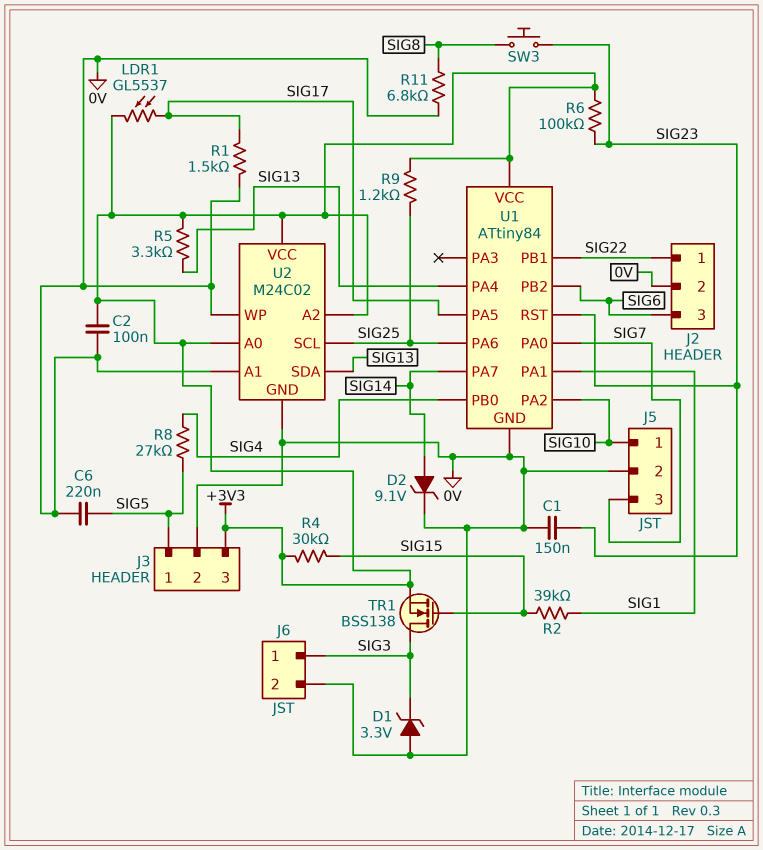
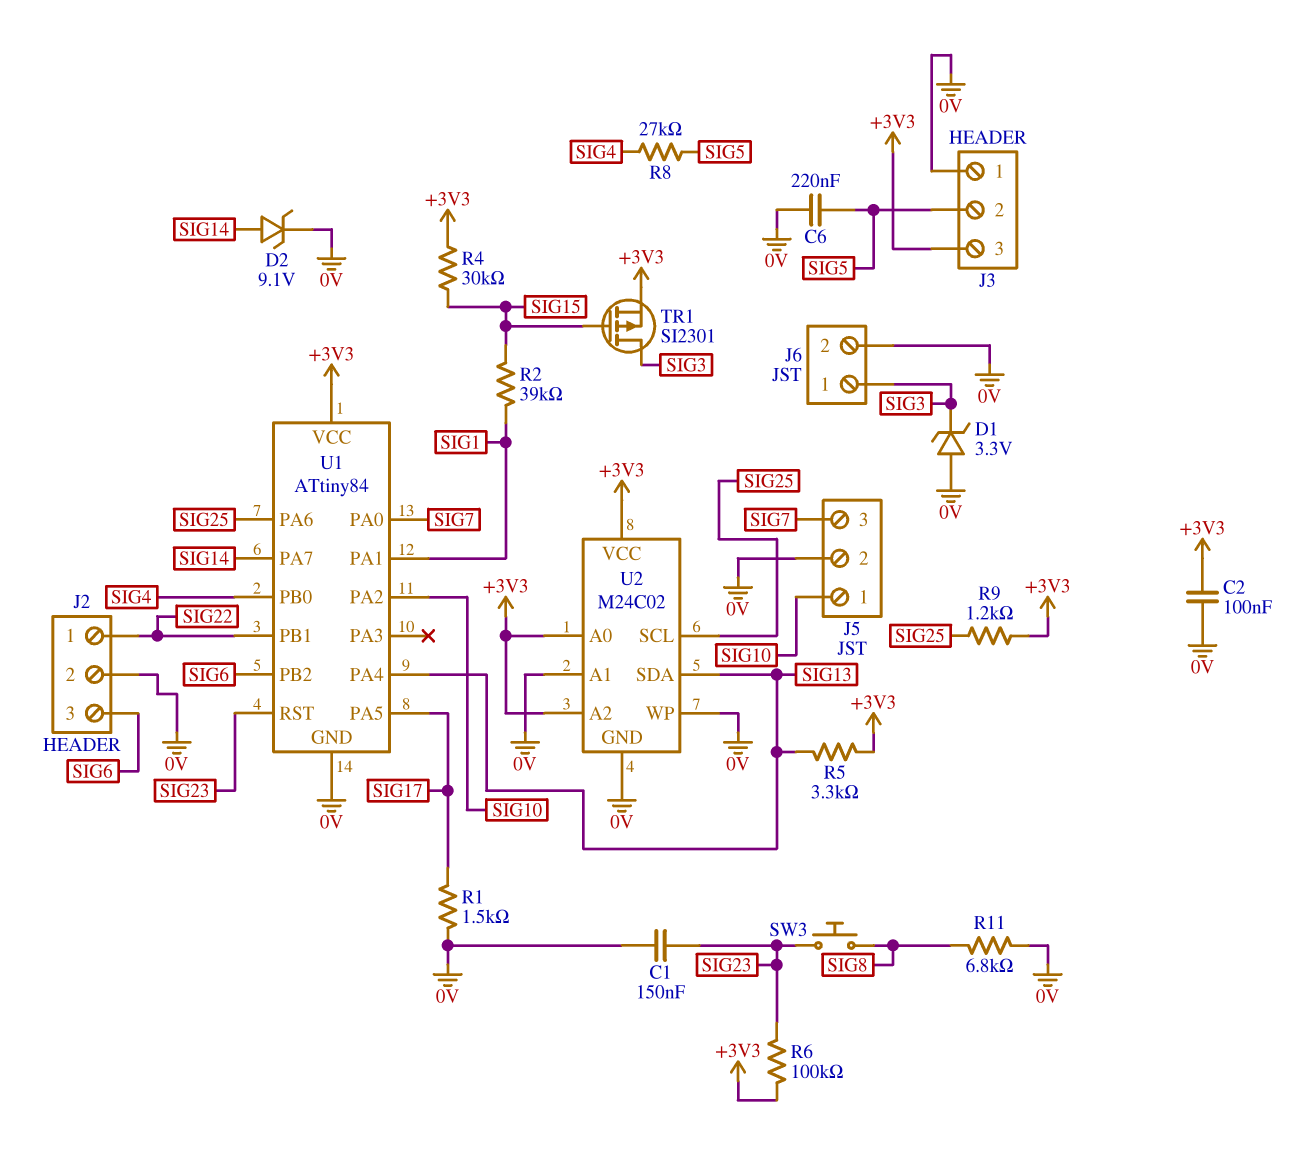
J3 pin 1: SIG5 -> 0V
J3 pin 2: 0V -> SIG5
LDR1: GL5537 (+3V3, SIG17) -> none
TR1: NMOS BSS138 (G SIG15, D SIG3, S +3V3) -> PMOS SI2301 (G SIG15, D SIG3, S +3V3)

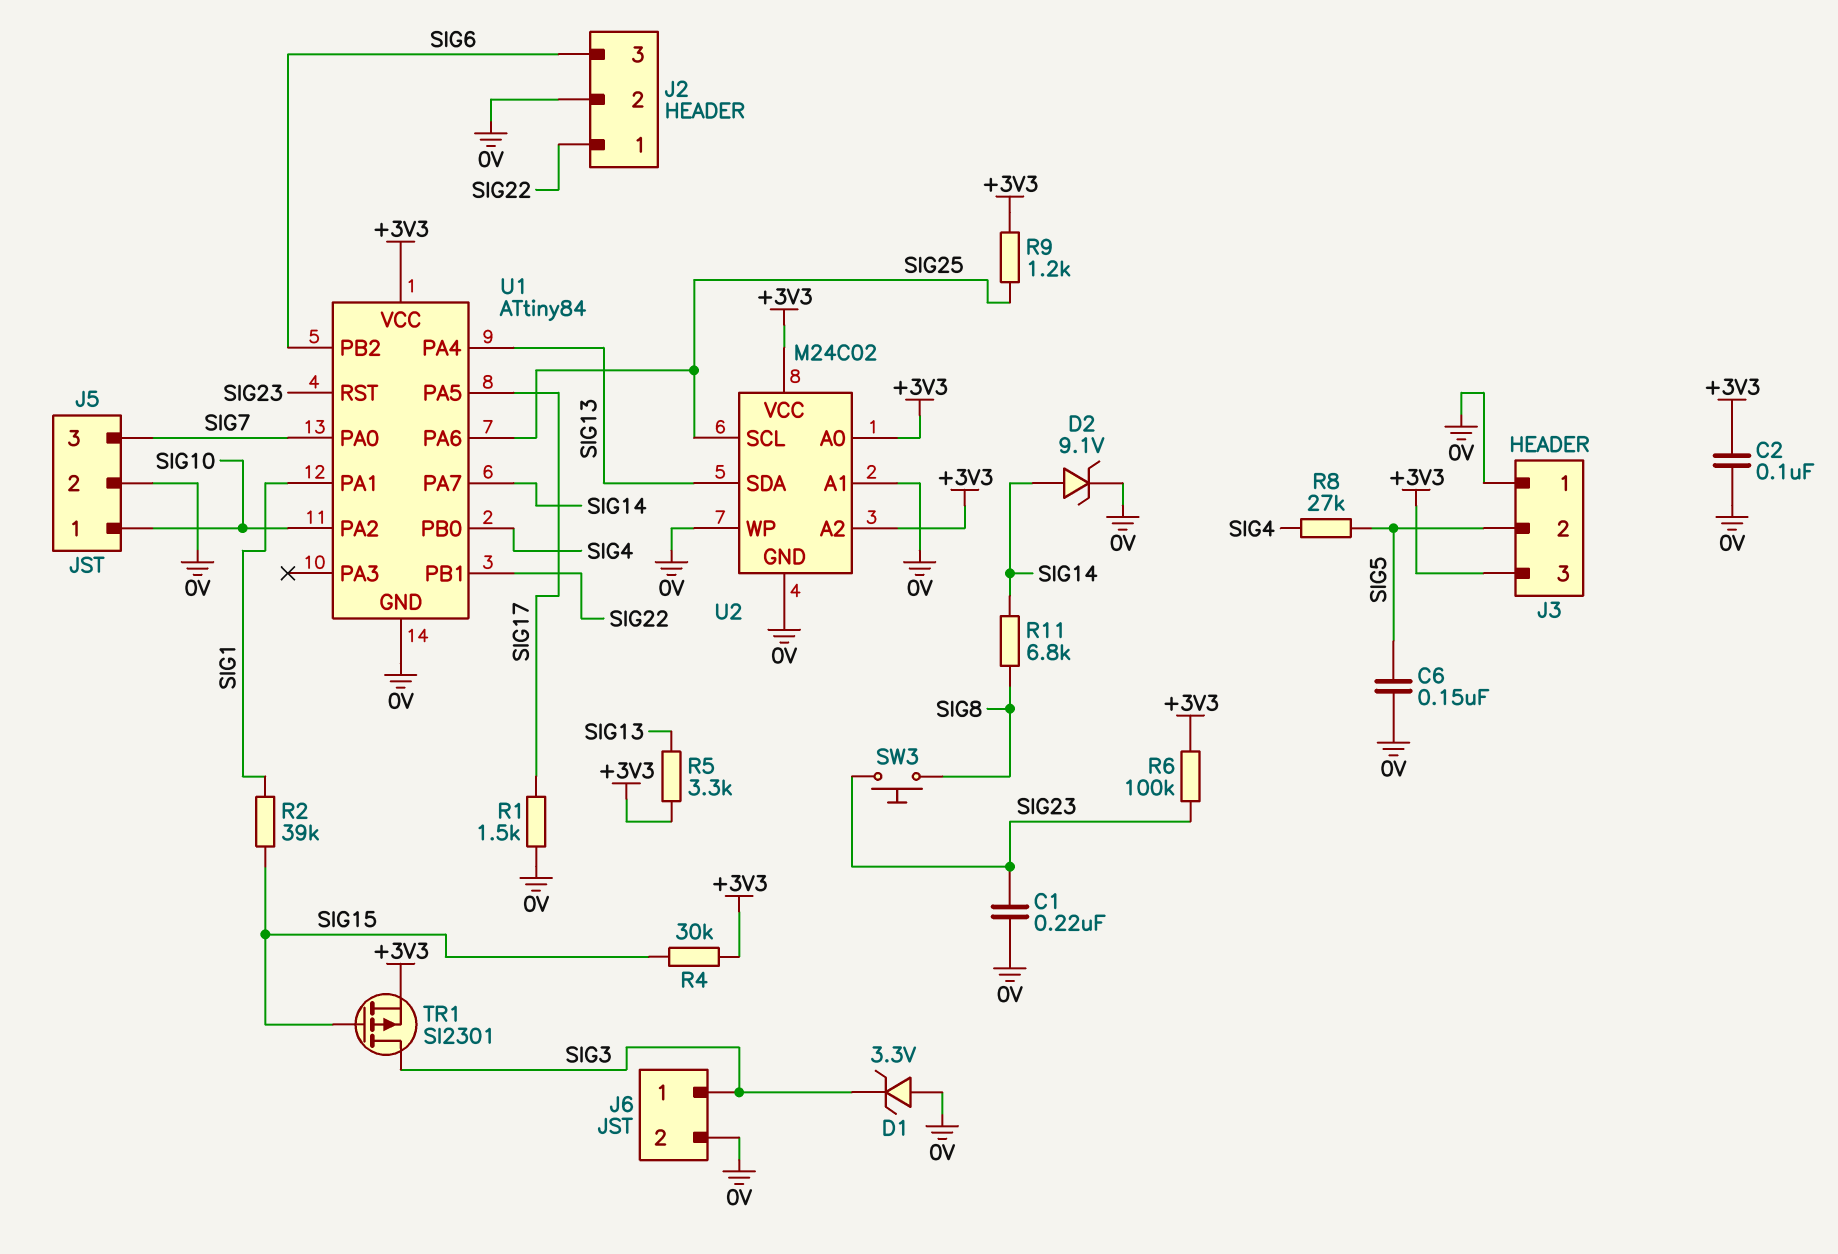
C1: 150nF (0V, SIG23) -> 220nF (0V, SIG23)
C6: 220nF (0V, SIG5) -> 150nF (0V, SIG5)
R11: 6.8k (0V, SIG8) -> 6.8k (SIG8, SIG14)

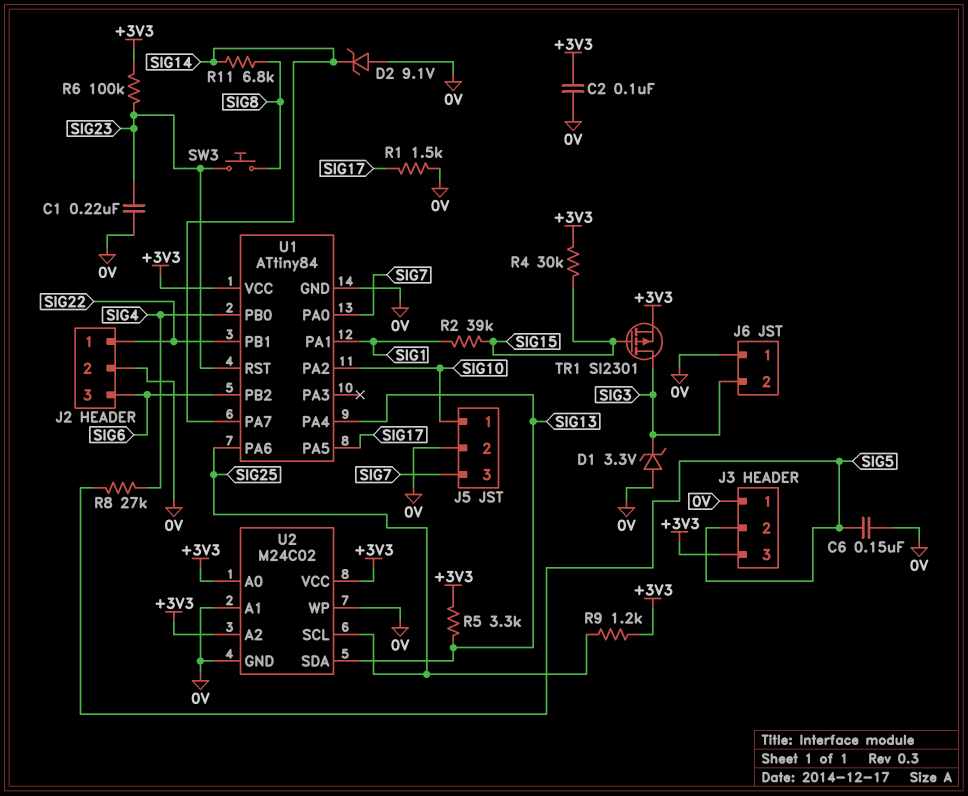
D2: zener 9.1V (A SIG14, K 0V) -> zener 9.1V (A 0V, K SIG14)
J6 pin 1: SIG3 -> 0V
J6 pin 2: 0V -> SIG3

